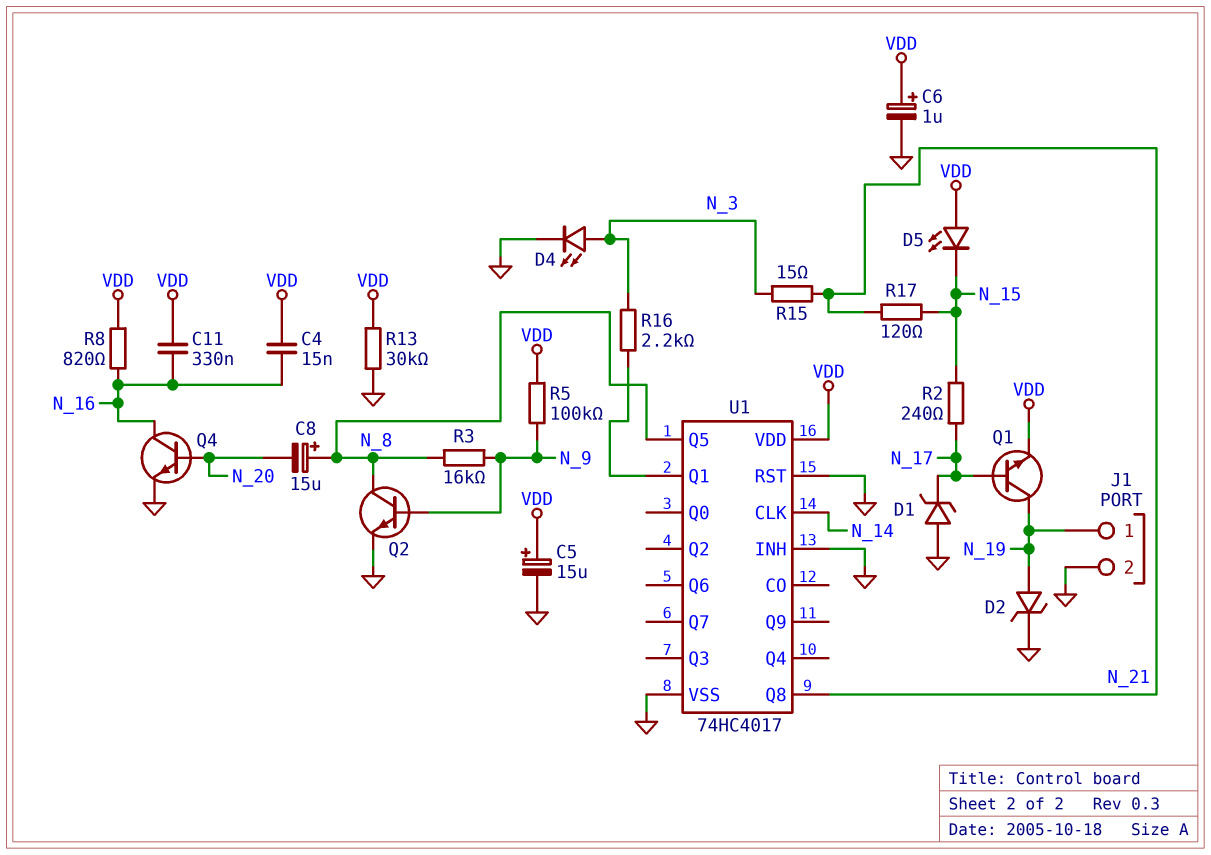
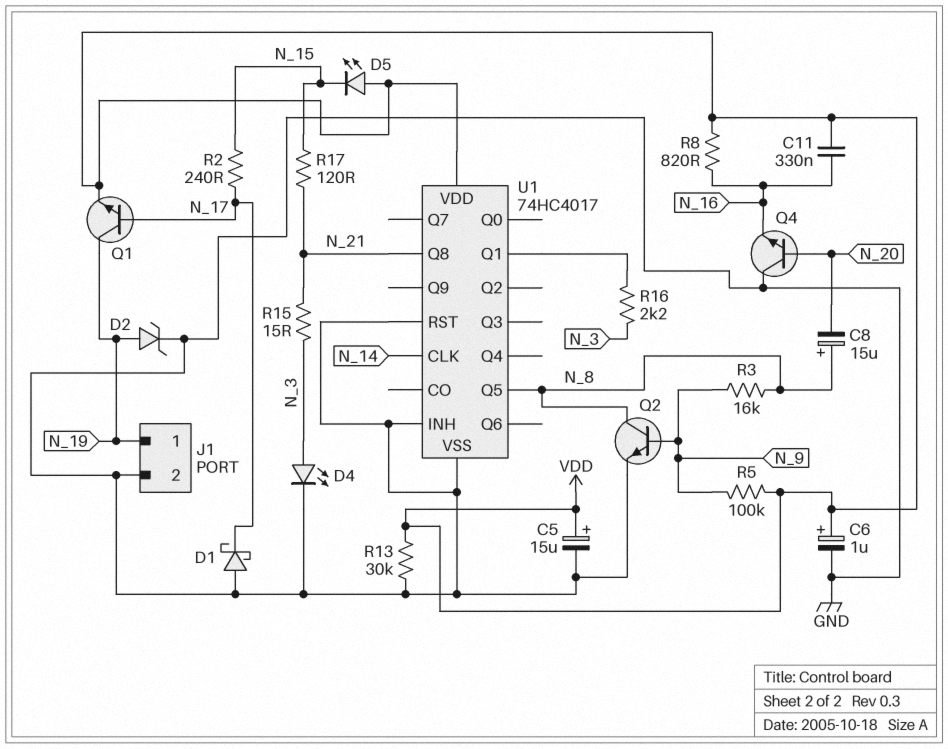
C4: 15nF (N_16, VDD) -> none
D1: zener (A GND, K N_17) -> schottky (A GND, K N_17)
Q4: NPN (B N_20, C N_16, E GND) -> NPN (B N_20, C GND, E N_16)

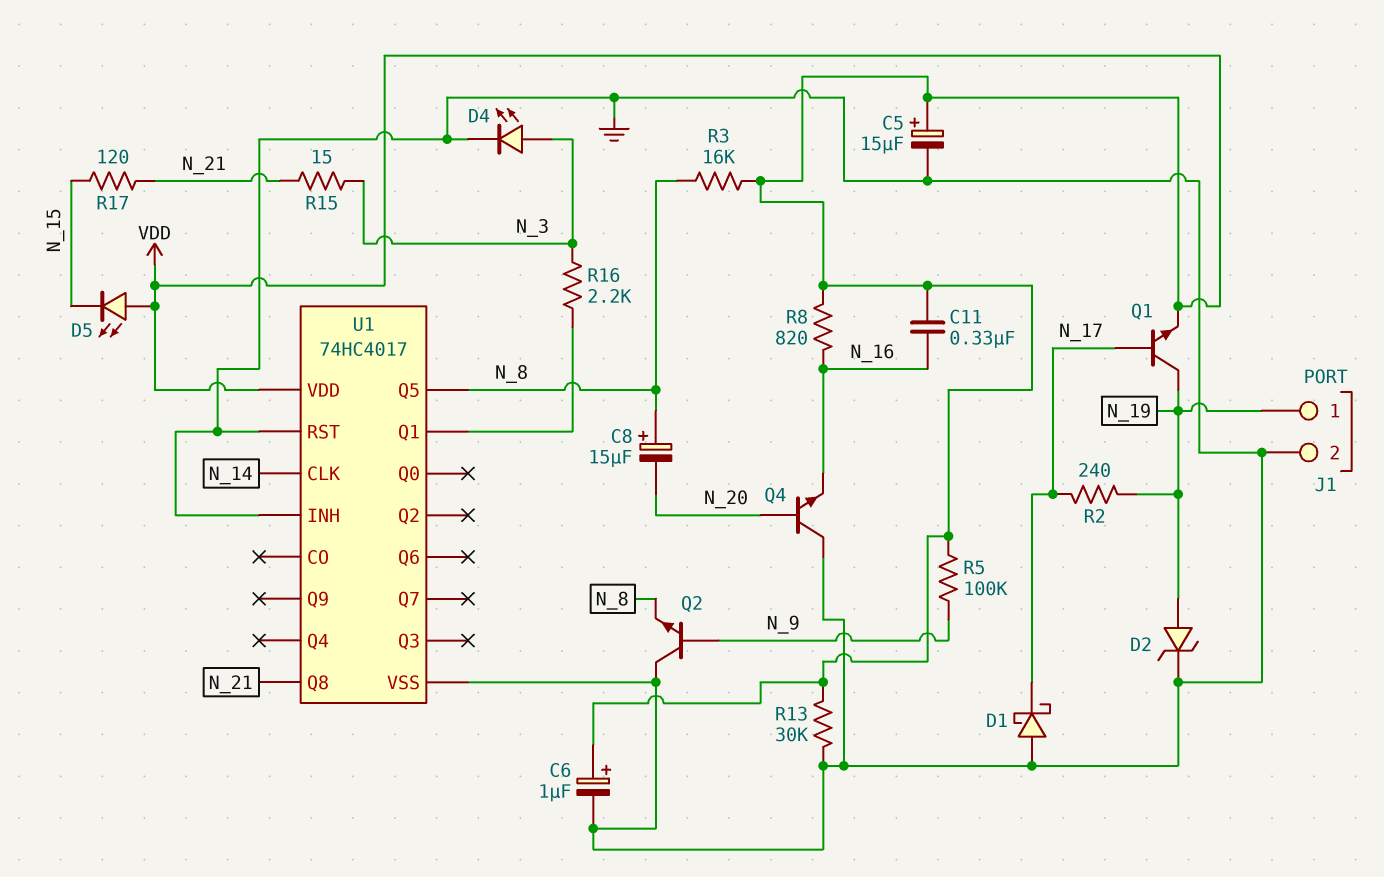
Q2: NPN (B N_9, C N_8, E GND) -> NPN (B N_9, C GND, E N_8)
R2: 240 (N_15, N_17) -> 240 (N_17, N_19)
R3: 16k (N_8, N_9) -> 16k (N_8, VDD)

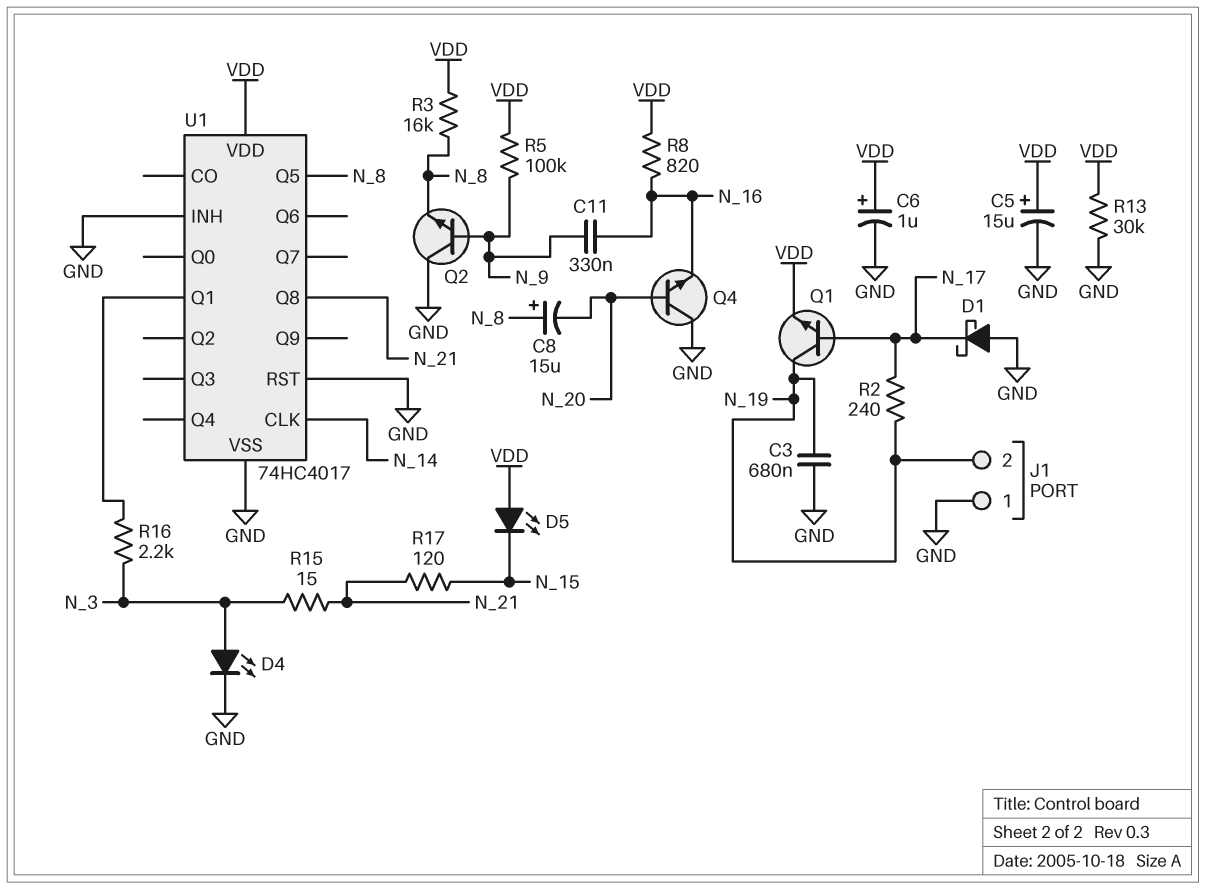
C3: none -> 680nF (GND, N_19)
C11: 330nF (N_16, VDD) -> 330nF (N_9, N_16)
D2: zener (A N_19, K GND) -> none
J1 pin 1: N_19 -> GND
J1 pin 2: GND -> N_19

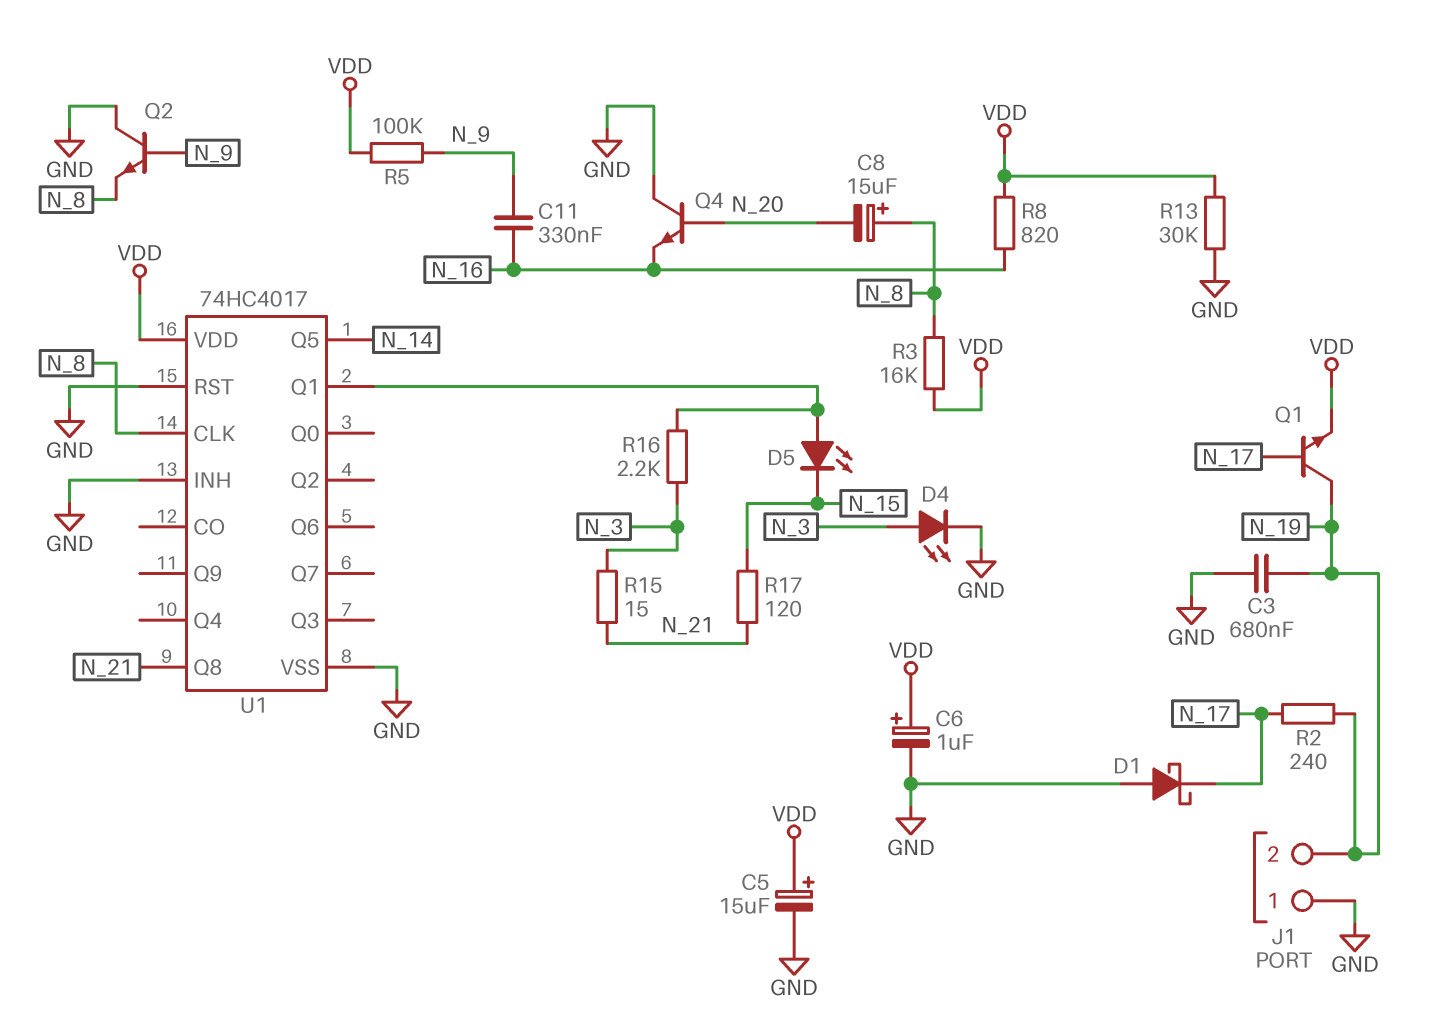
D5: LED (A VDD, K N_15) -> LED (A U1/Q1, K N_15)
U1 pin CLK: N_14 -> N_8
U1 pin Q5: N_8 -> N_14

